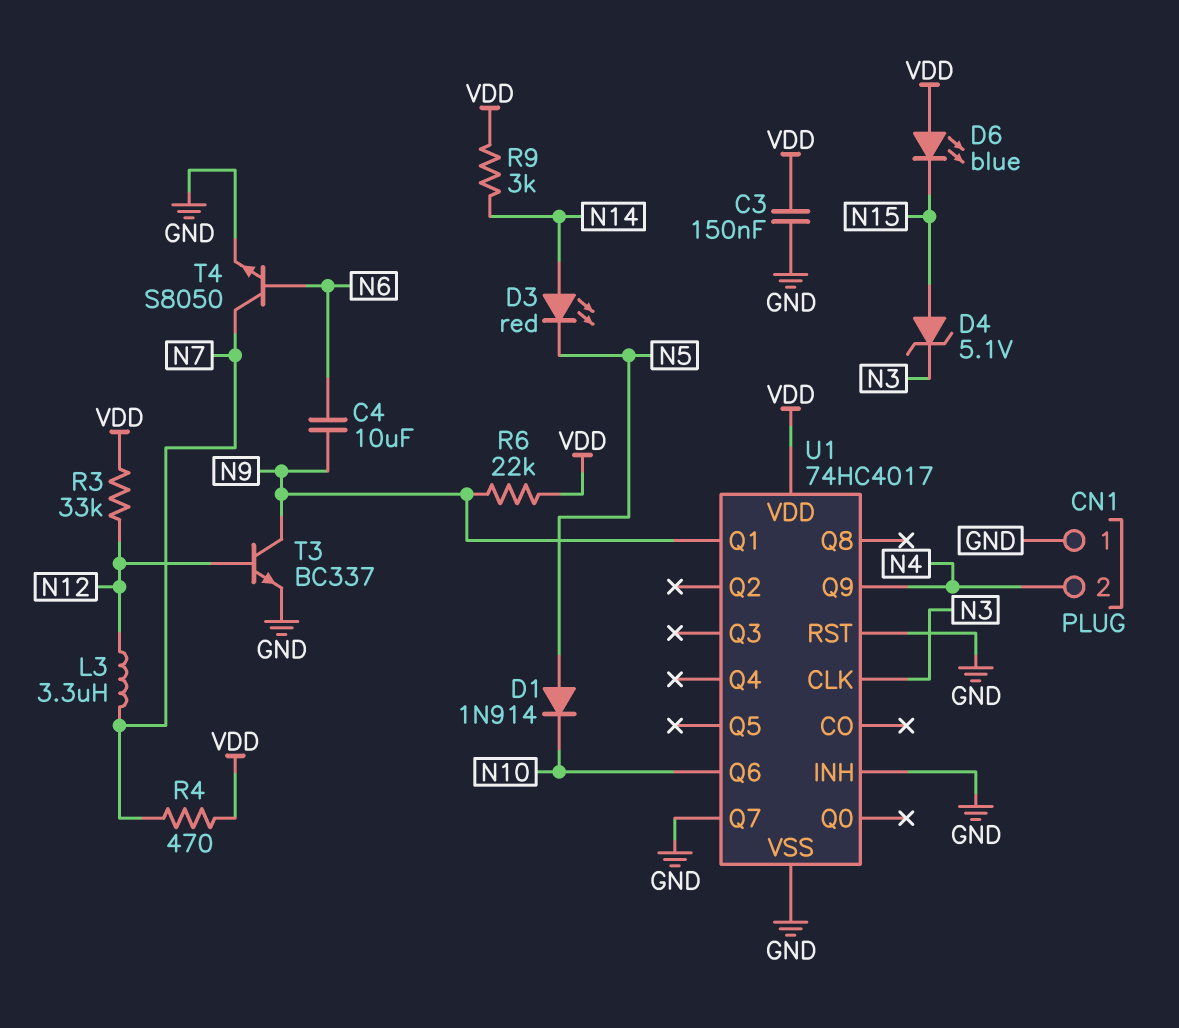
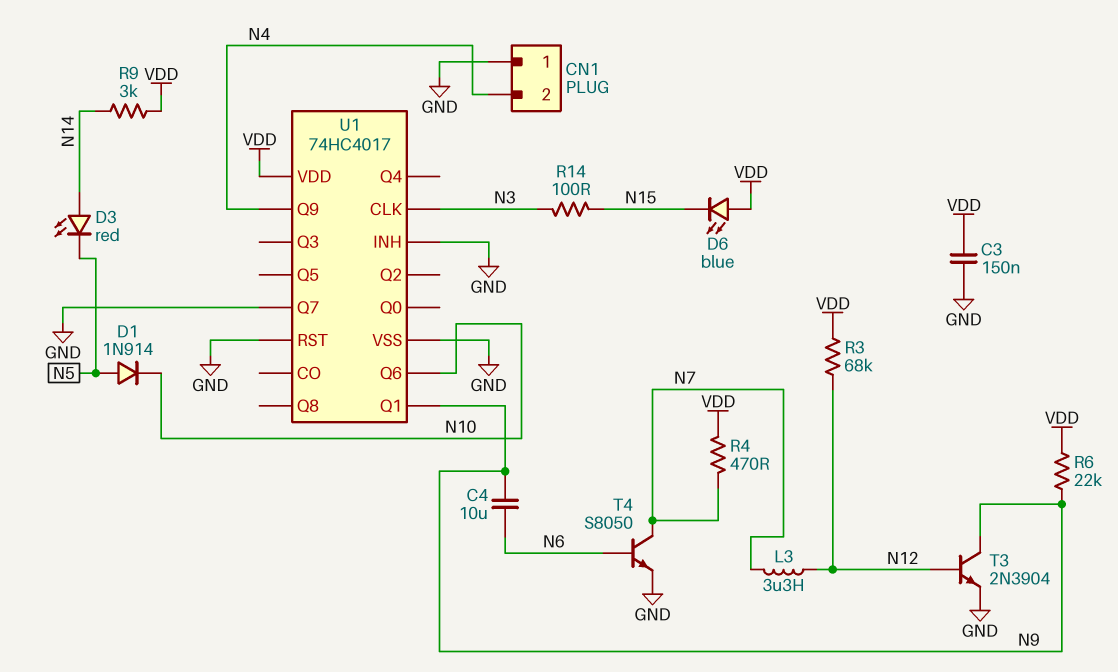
D4: zener 5.1V (A N15, K N3) -> none
R3: 33k (N12, VDD) -> 68k (N12, VDD)
R14: none -> 100 (N3, N15)
T3: NPN BC337 (B N12, C N9, E GND) -> NPN 2N3904 (B N12, C N9, E GND)

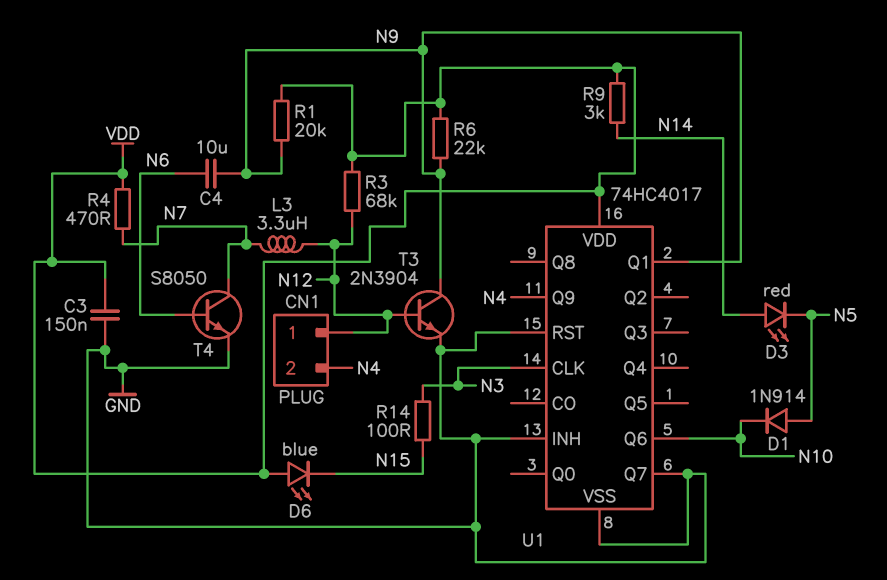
CN1 pin 1: GND -> N12
R1: none -> 20k (N9, VDD)

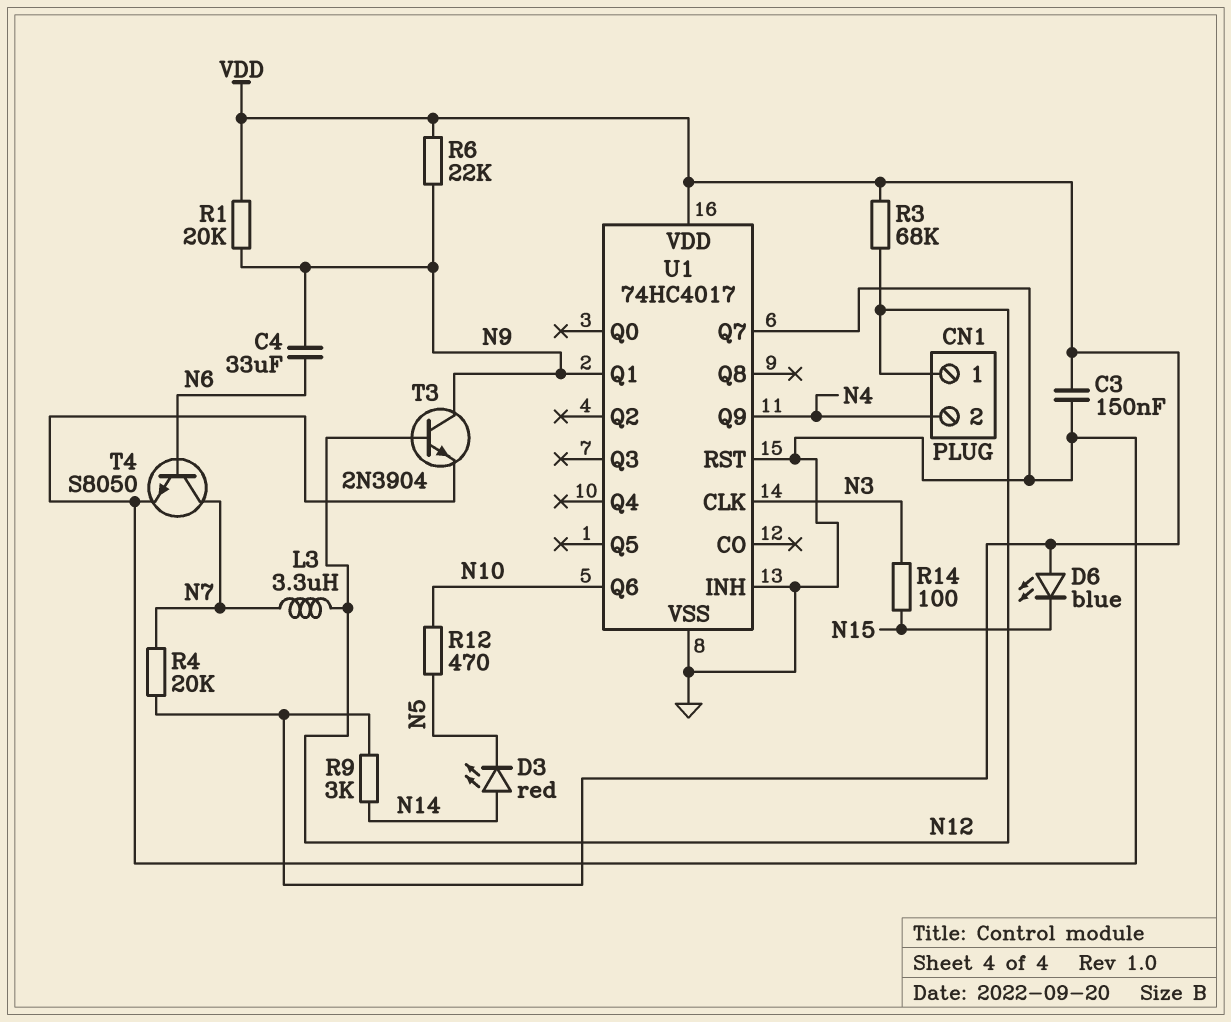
C4: 10uF (N6, N9) -> 33uF (N6, N9)
D1: diode 1N914 (A N5, K N10) -> none
R4: 470 (N7, VDD) -> 20k (N7, VDD)
R12: none -> 470 (N5, N10)

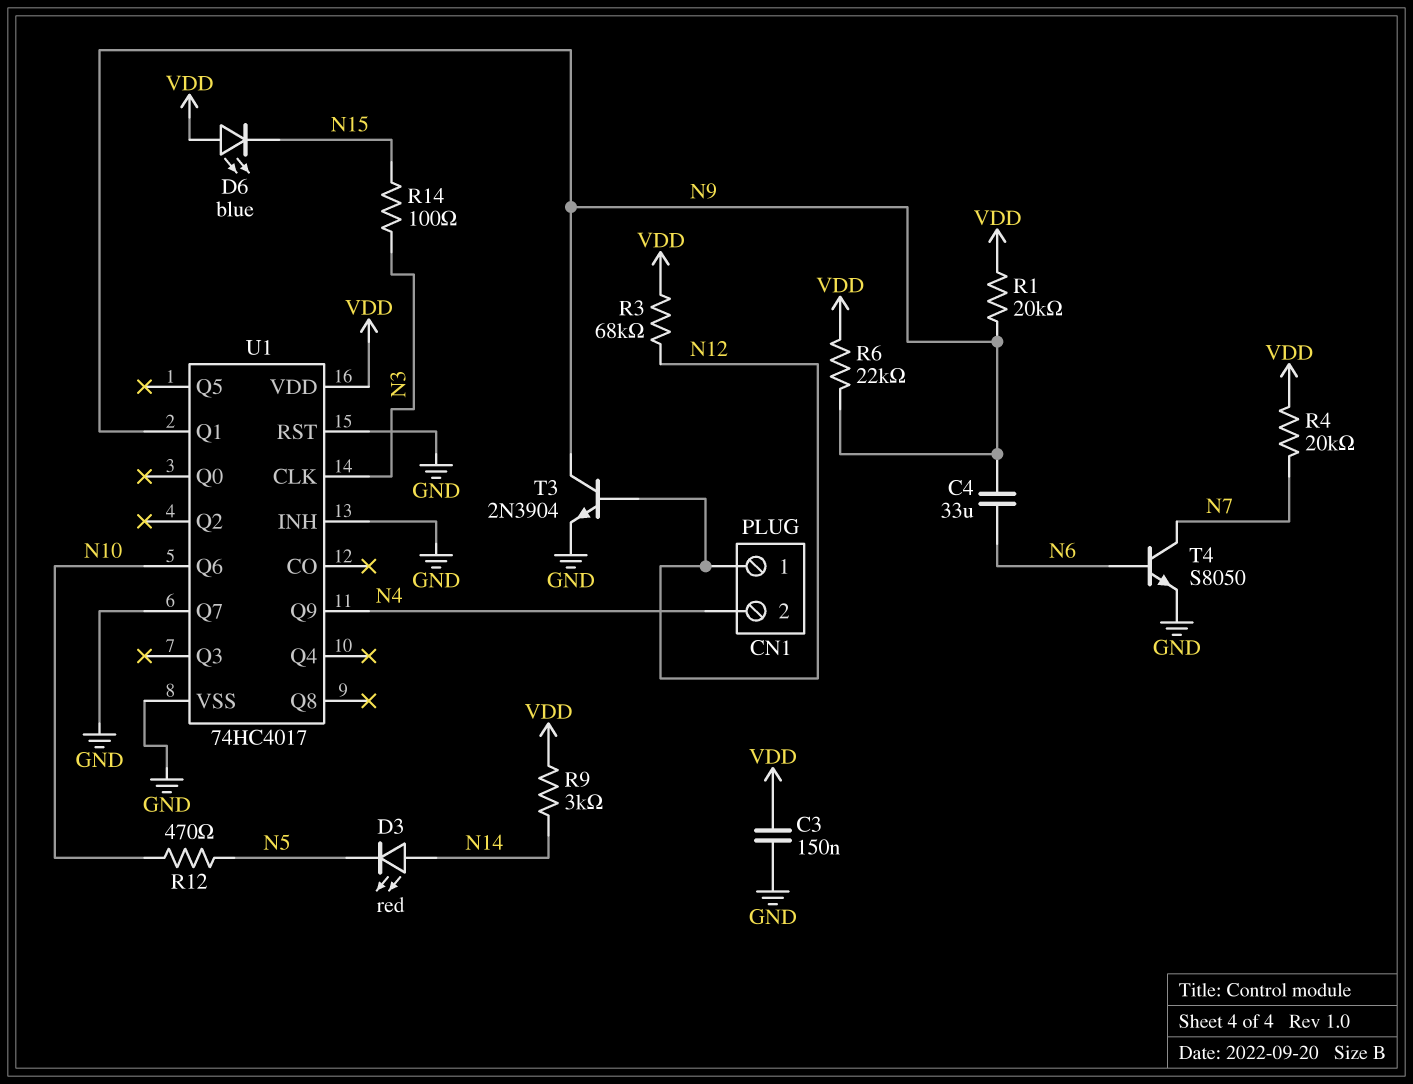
L3: 3.3uH (N7, N12) -> none

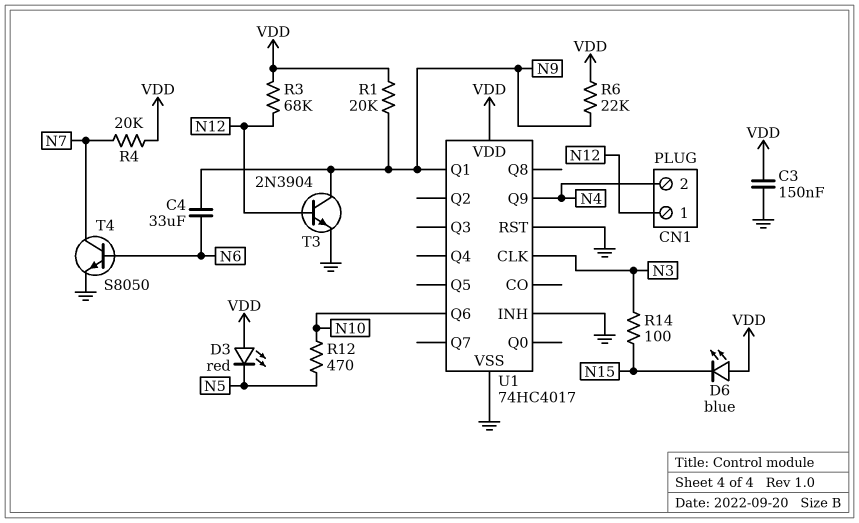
D3: LED red (A N14, K N5) -> LED red (A VDD, K N5)
R9: 3k (N14, VDD) -> none
U1 pin Q7: GND -> none

